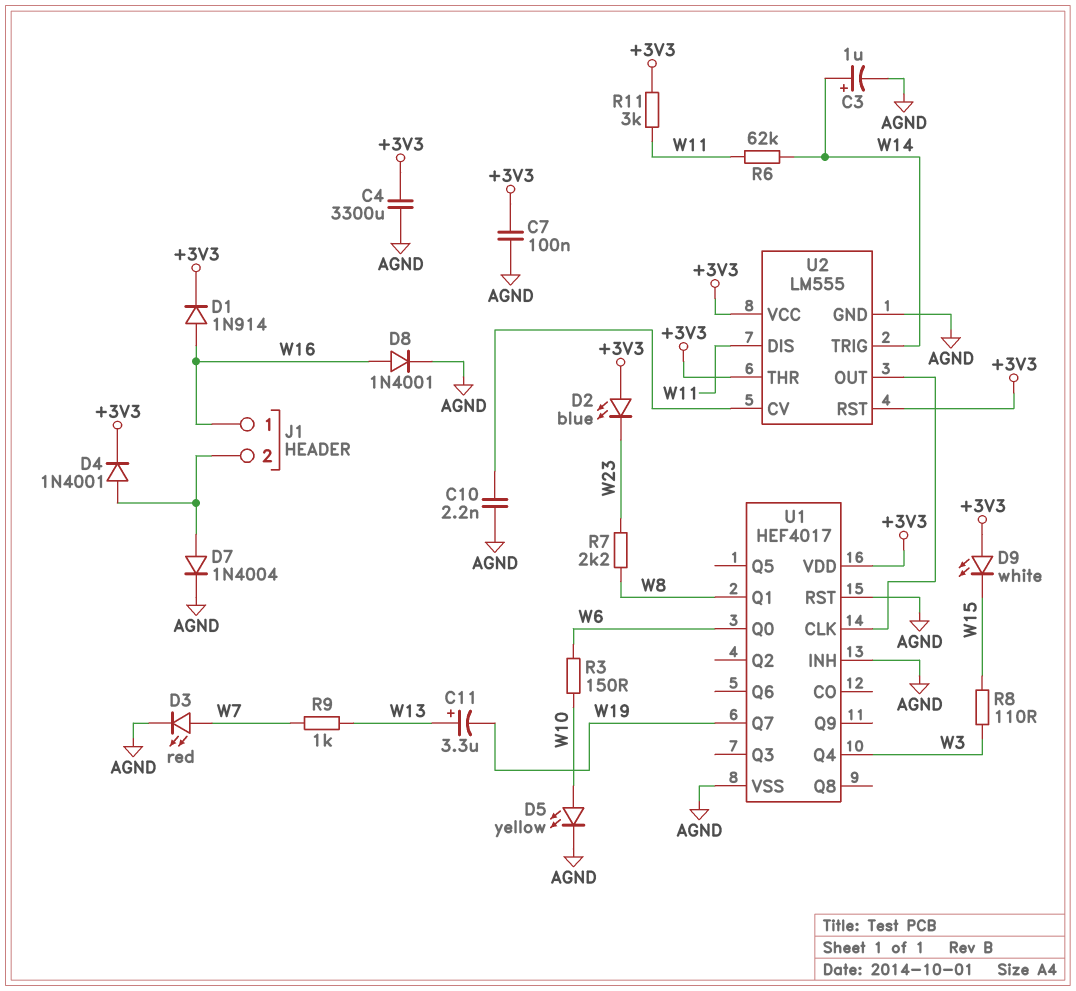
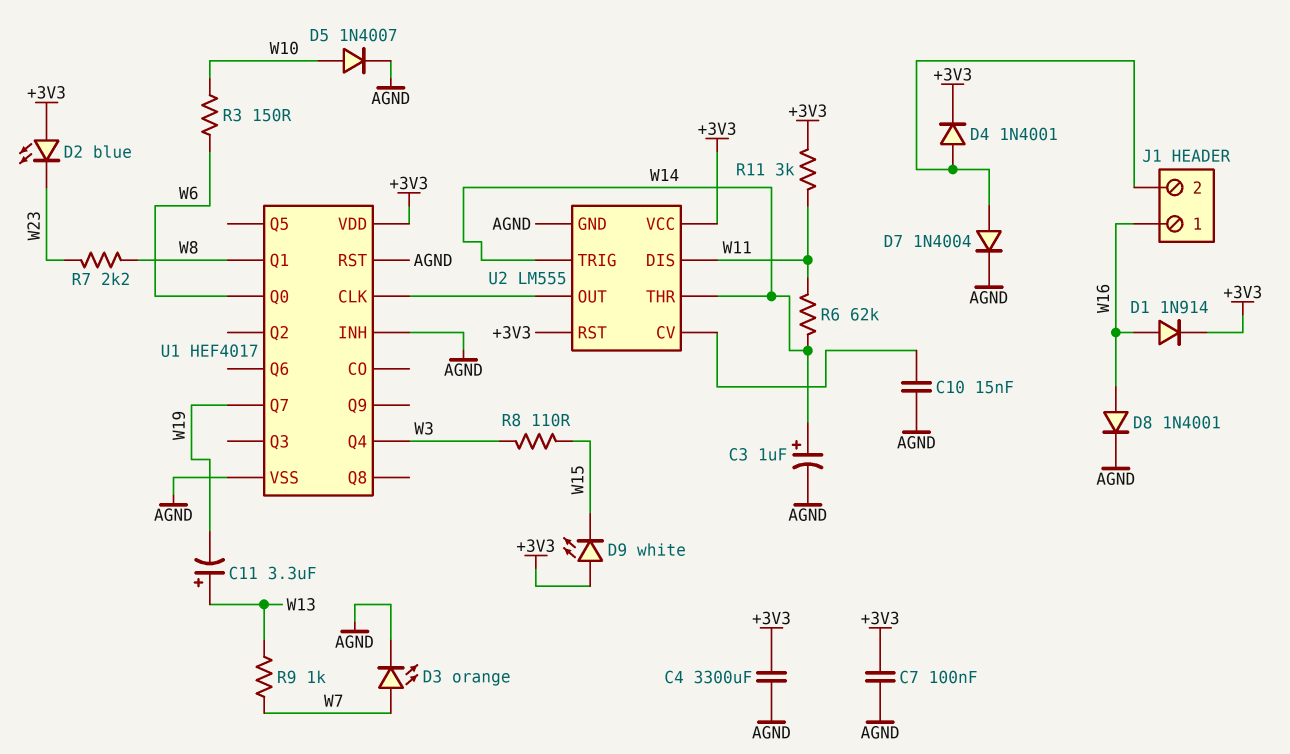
C10: 2.2nF (AGND, U2/CV) -> 15nF (AGND, U2/CV)
D3: LED red (A W7, K AGND) -> LED orange (A W7, K AGND)
D5: LED yellow (A W10, K AGND) -> diode 1N4007 (A W10, K AGND)
U2 pin THR: +3V3 -> W14

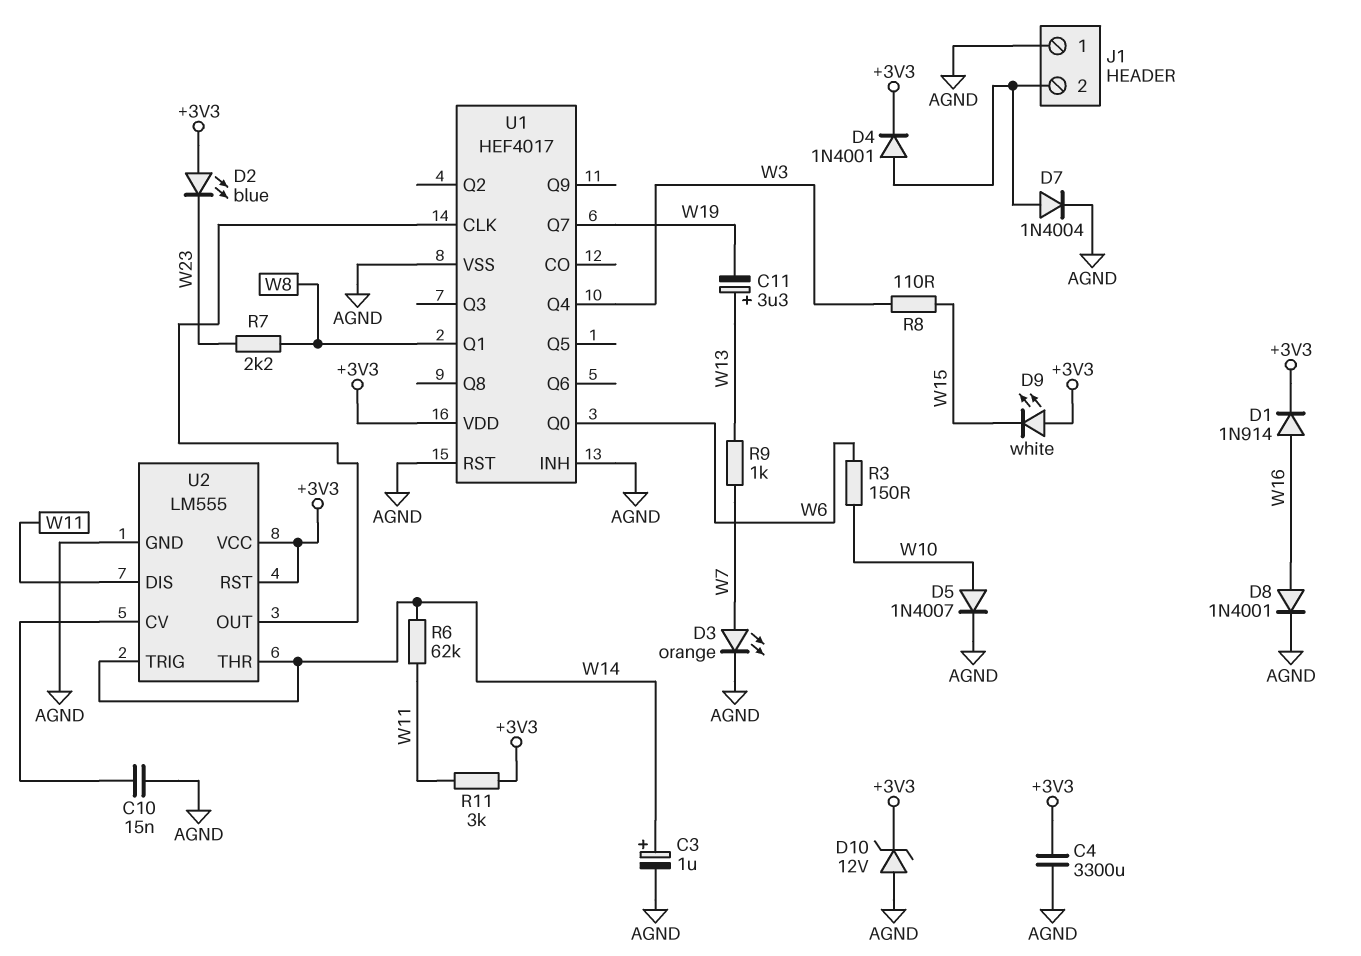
C7: 100nF (+3V3, AGND) -> none
D10: none -> zener 12V (A AGND, K +3V3)
J1 pin 1: W16 -> AGND

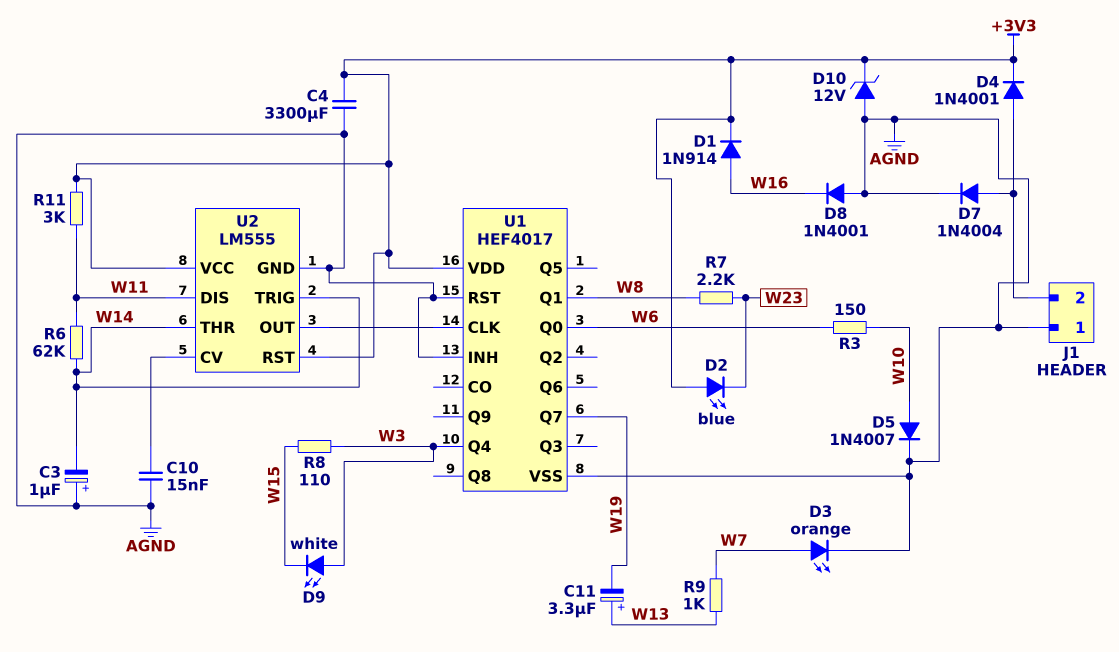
C3: 1uF (plus W14, minus AGND) -> 1uF (plus AGND, minus W14)
D8: diode 1N4001 (A W16, K AGND) -> diode 1N4001 (A AGND, K W16)
D9: LED white (A +3V3, K W15) -> LED white (A W3, K W15)

